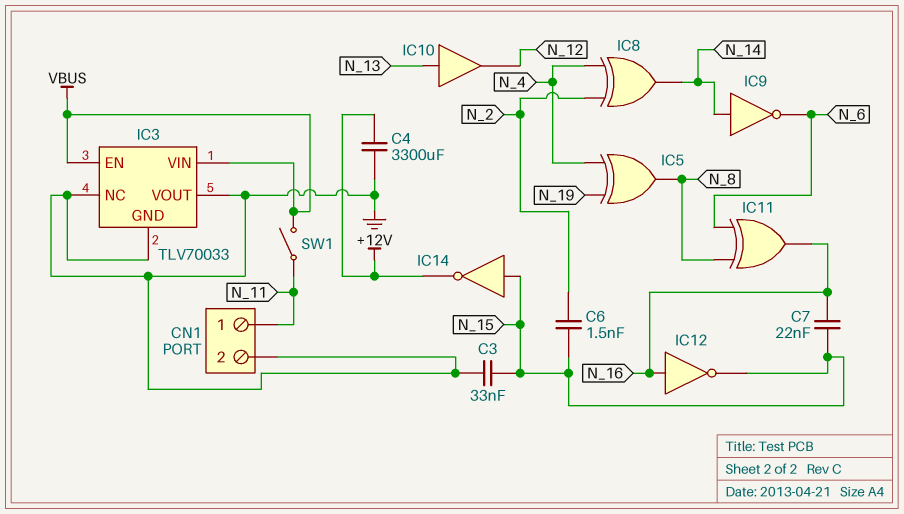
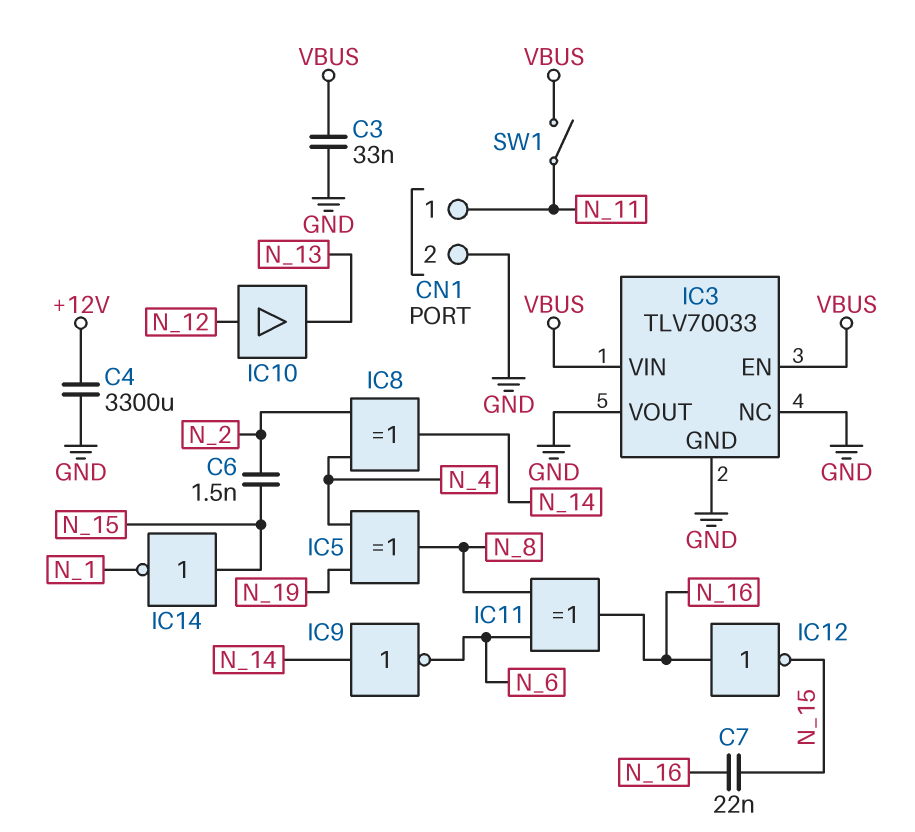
C3: 33nF (GND, N_15) -> 33nF (GND, VBUS)
IC10: buffer (in N_13, out N_12) -> buffer (in N_12, out N_13)
IC14: NOT (in N_15, out +12V) -> NOT (in N_15, out N_1)

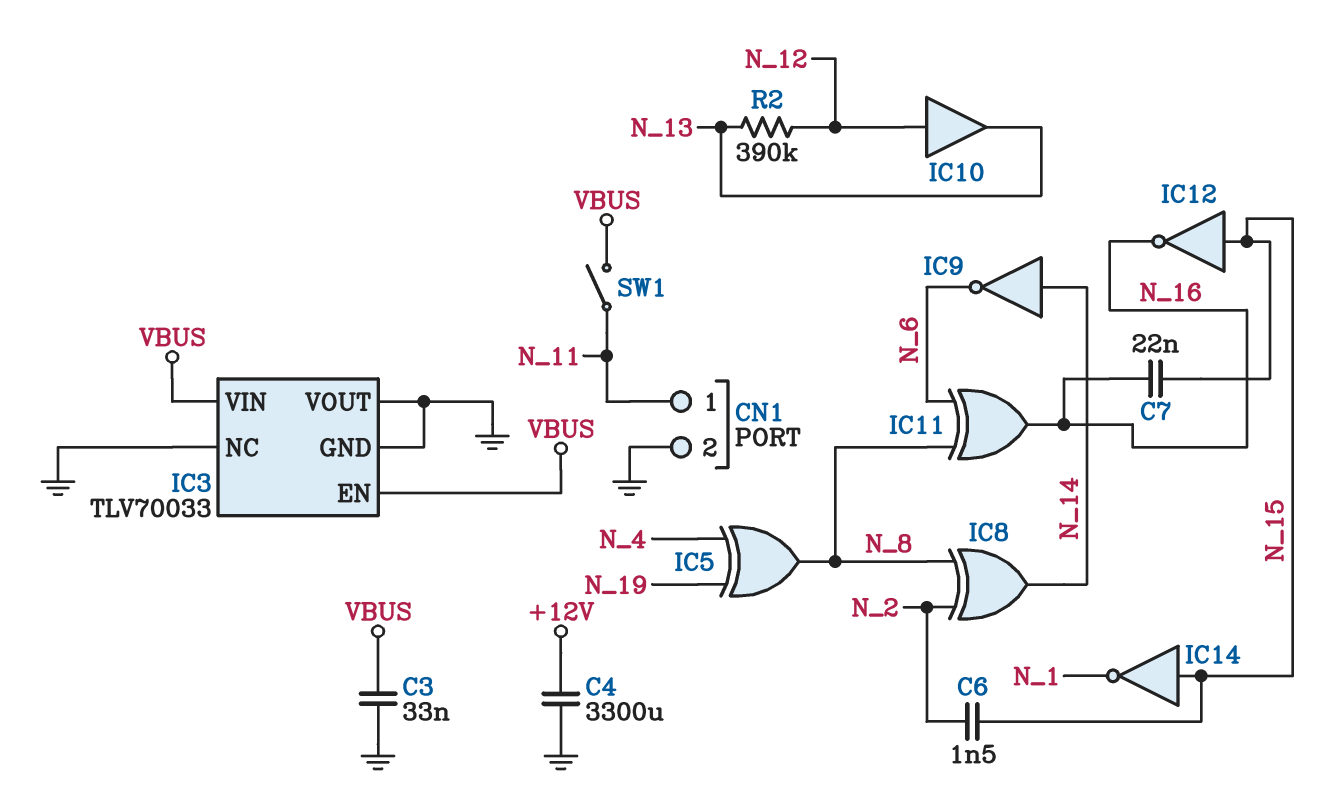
IC8: XOR (in N_2, in N_4, out N_14) -> XOR (in N_2, in N_8, out N_14)
IC12: NOT (in N_16, out N_15) -> NOT (in N_15, out N_16)
R2: none -> 390k (N_12, N_13)

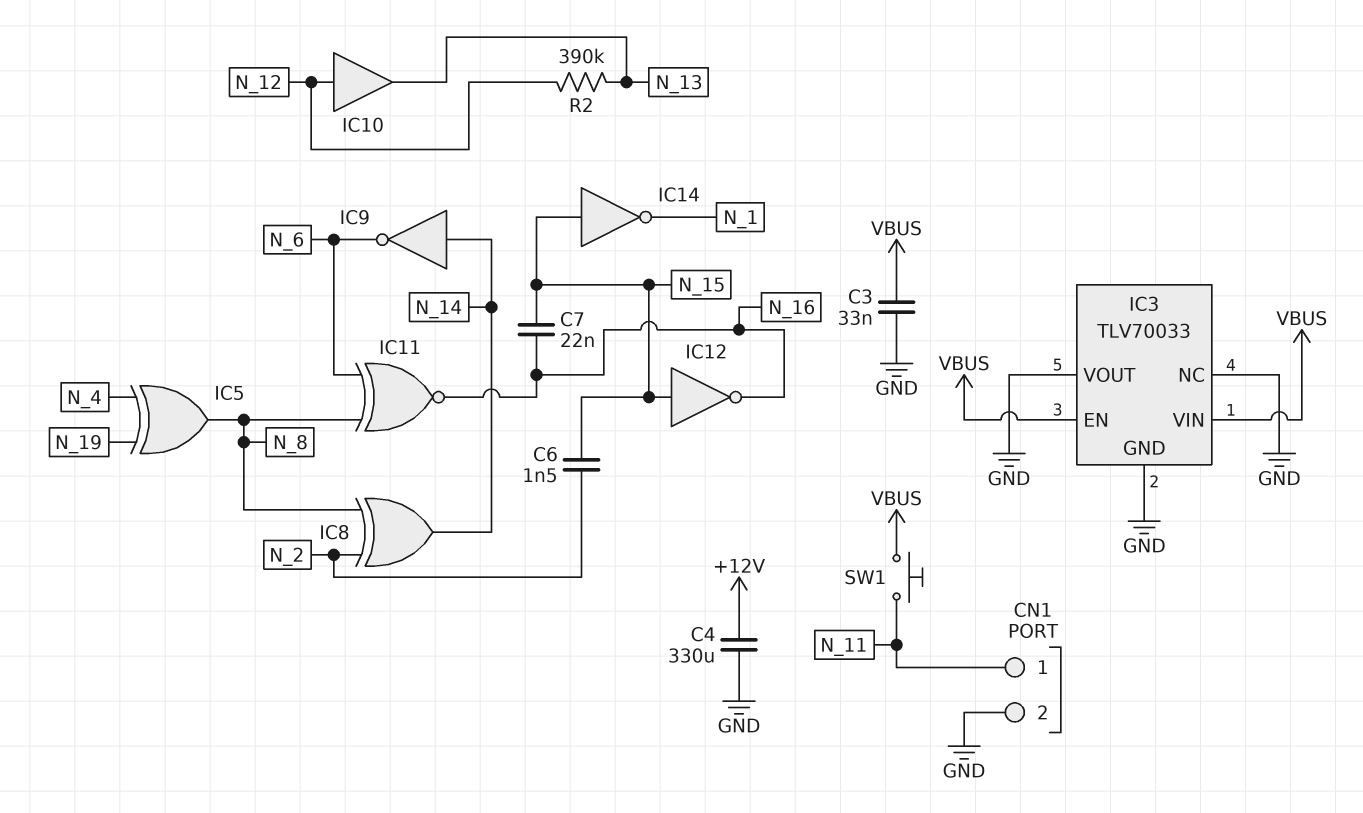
C4: 3300uF (+12V, GND) -> 330uF (+12V, GND)
IC11: XOR (in N_6, in N_8, out N_16) -> XNOR (in N_6, in N_8, out N_16)
SW1: switch (N_11, VBUS) -> button (N_11, VBUS)

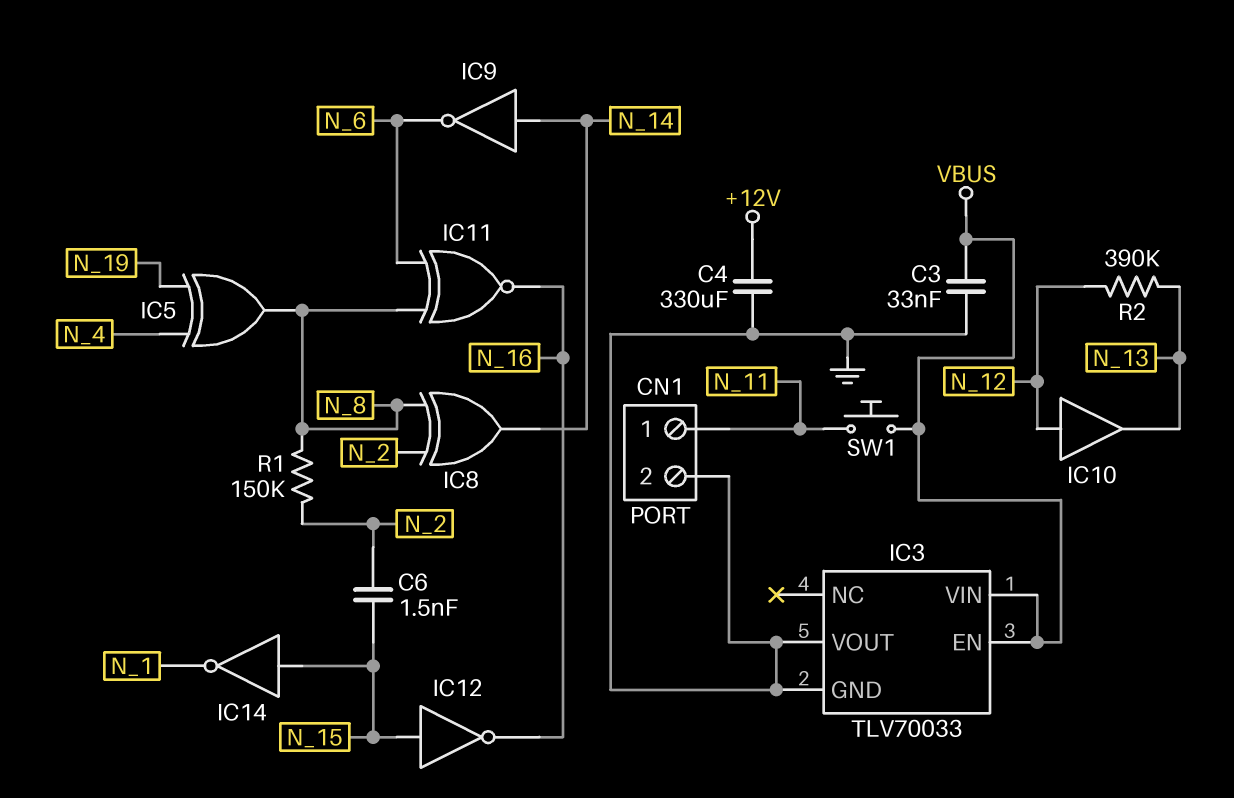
C7: 22nF (N_15, N_16) -> none
IC3 pin NC: GND -> none
R1: none -> 150k (N_2, N_8)

